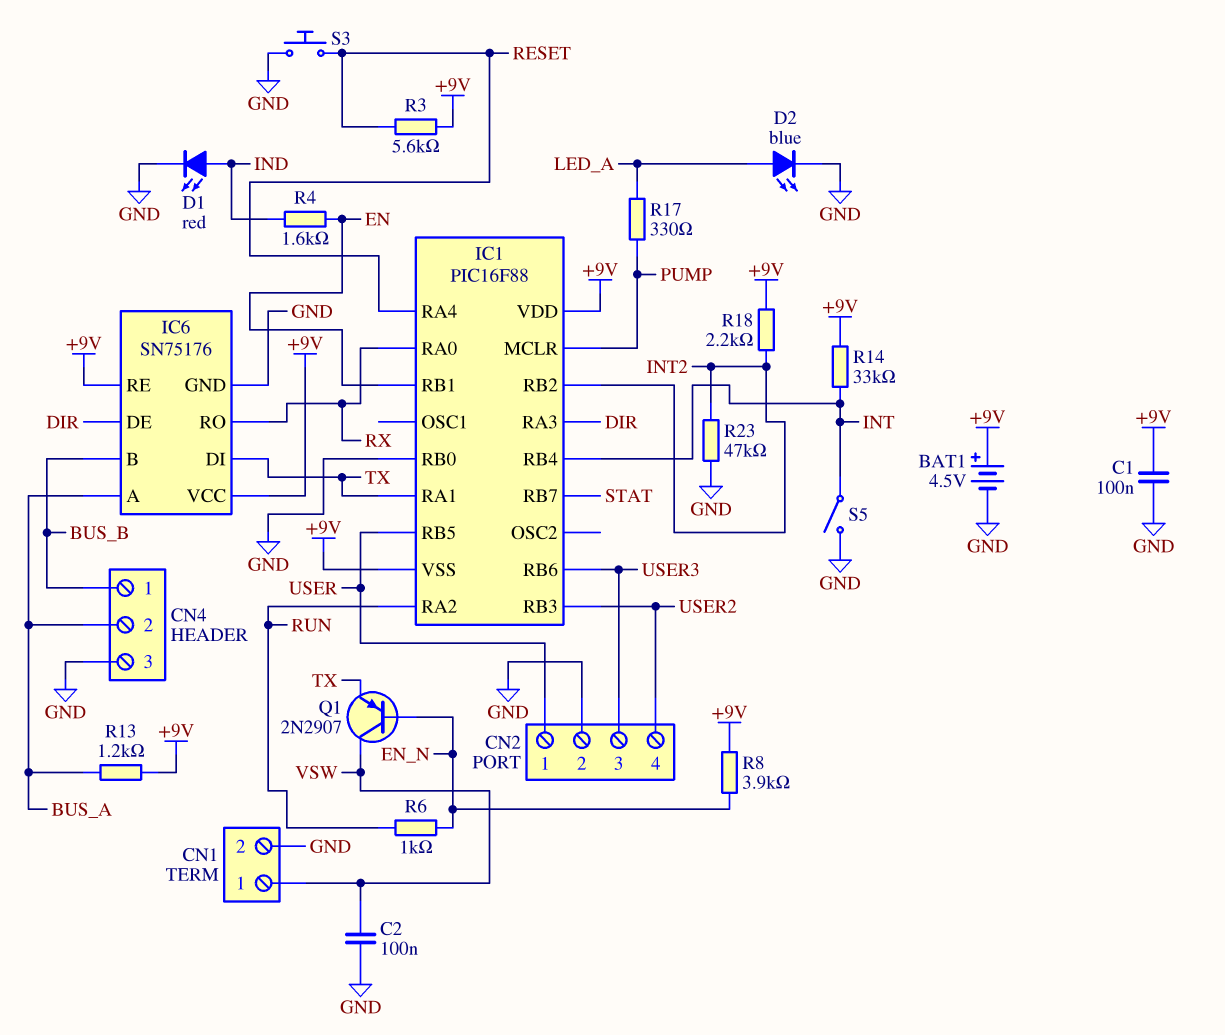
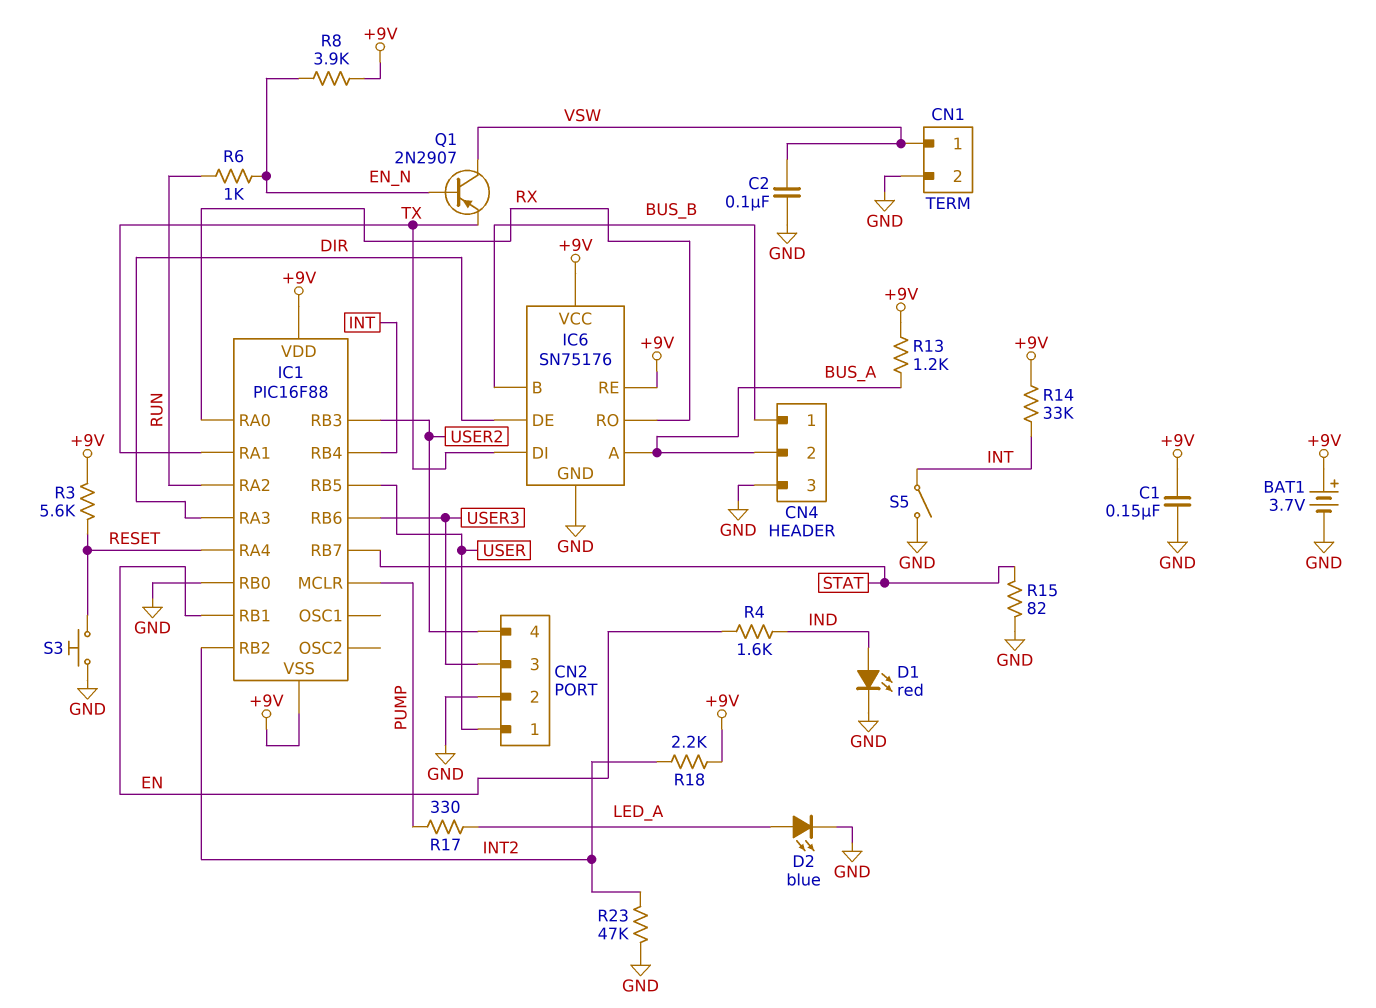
BAT1: 4.5V (plus +9V, minus GND) -> 3.7V (plus +9V, minus GND)
C1: 100nF (+9V, GND) -> 150nF (+9V, GND)
R15: none -> 82 (GND, STAT)

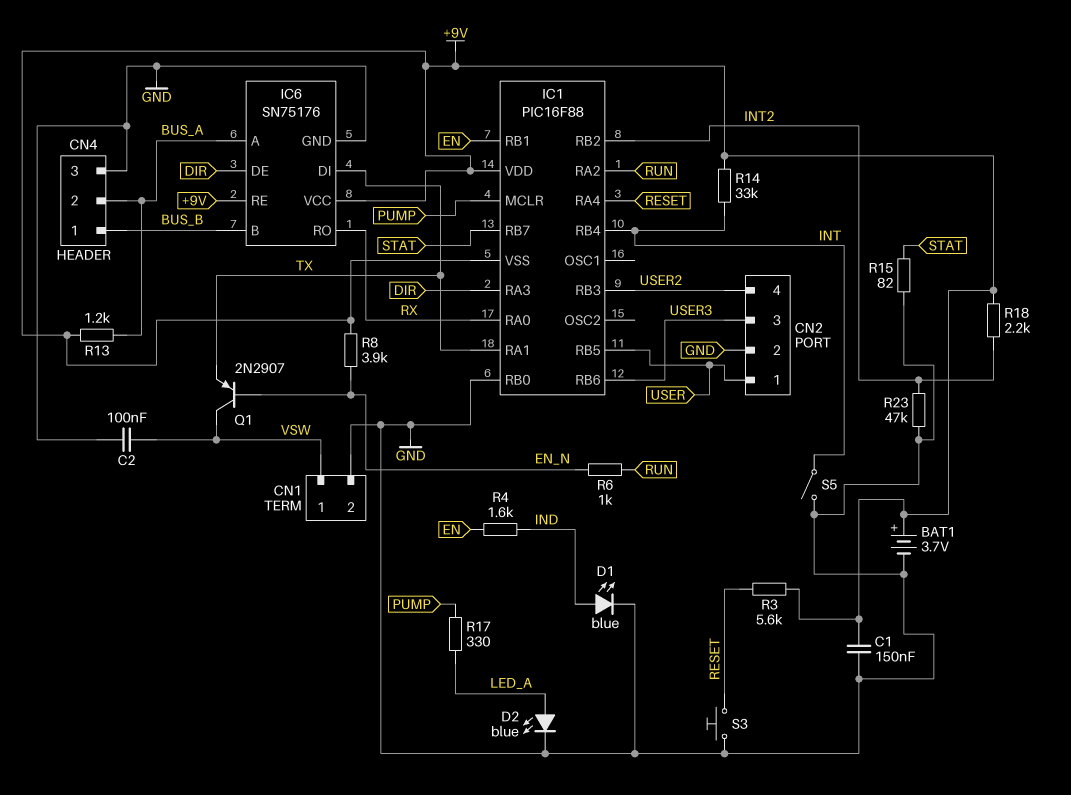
D1: LED red (A IND, K GND) -> LED blue (A IND, K GND)

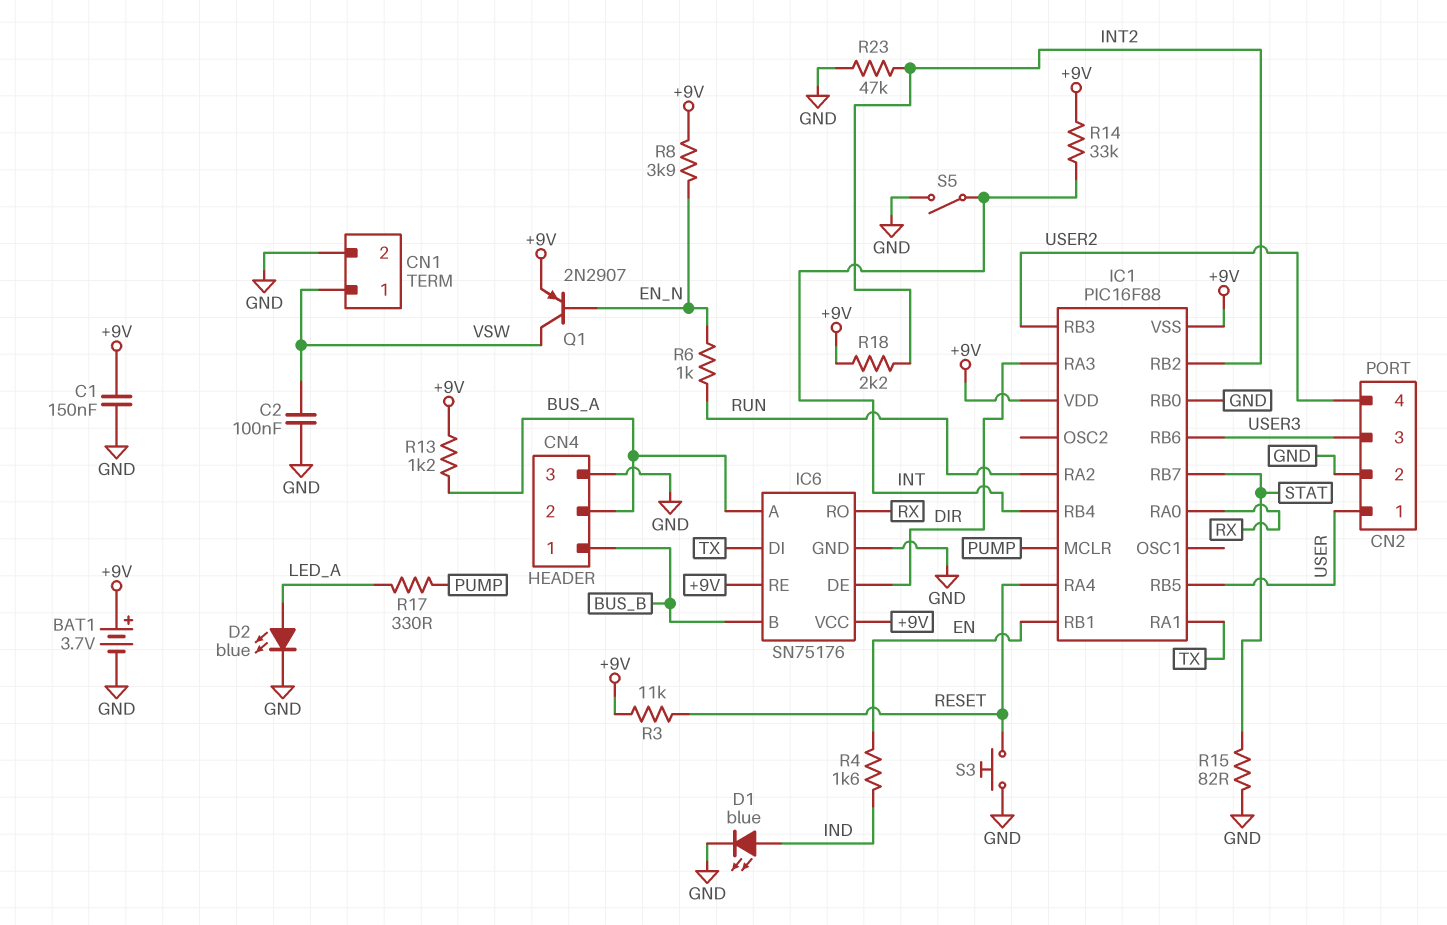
Q1: PNP 2N2907 (B EN_N, C VSW, E TX) -> PNP 2N2907 (B EN_N, C VSW, E +9V)
R3: 5.6k (+9V, RESET) -> 11k (+9V, RESET)

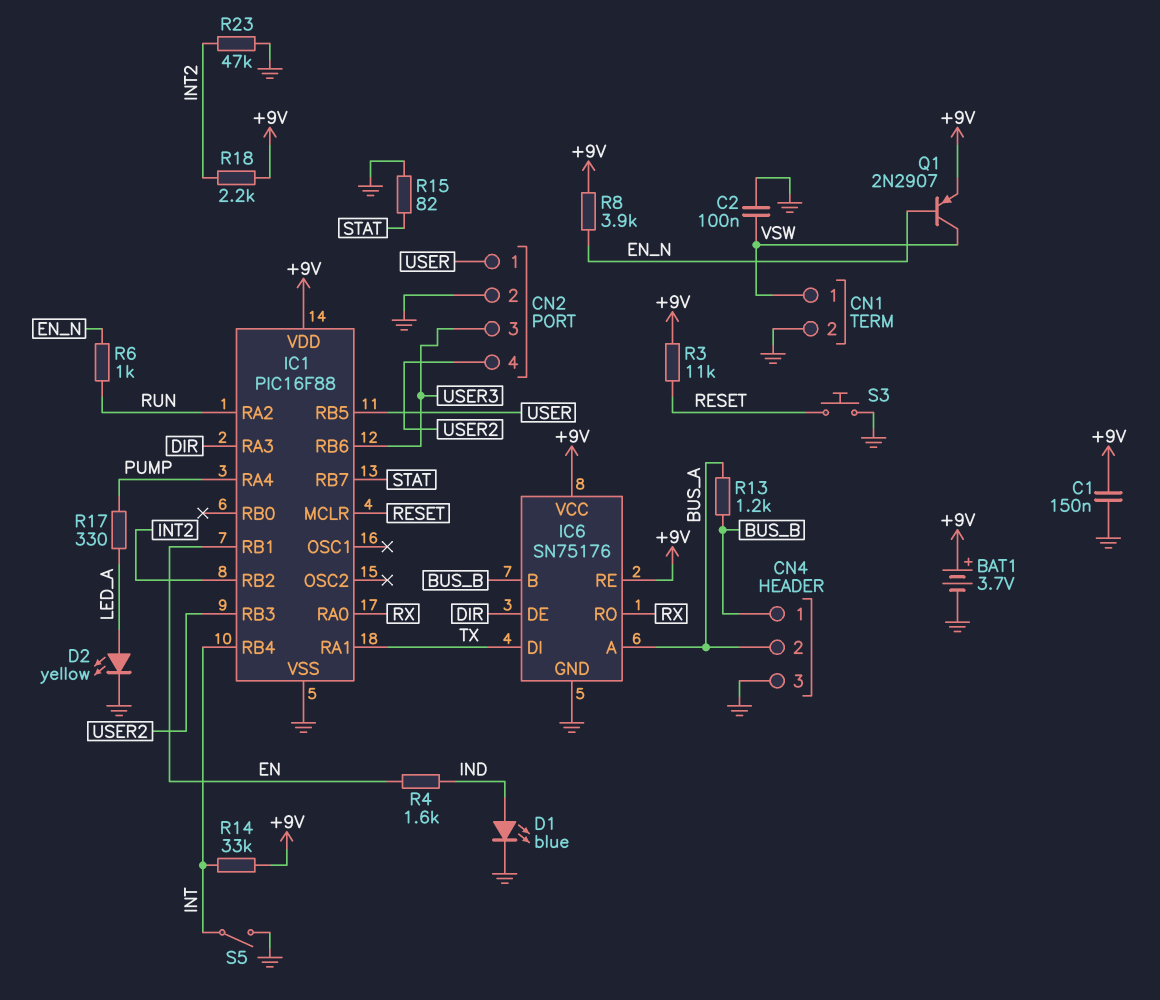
D2: LED blue (A LED_A, K GND) -> LED yellow (A LED_A, K GND)
IC1 pin MCLR: PUMP -> RESET
IC1 pin RA4: RESET -> PUMP
IC1 pin RB0: GND -> none
IC1 pin VSS: +9V -> GND
R13: 1.2k (+9V, BUS_A) -> 1.2k (BUS_A, BUS_B)

